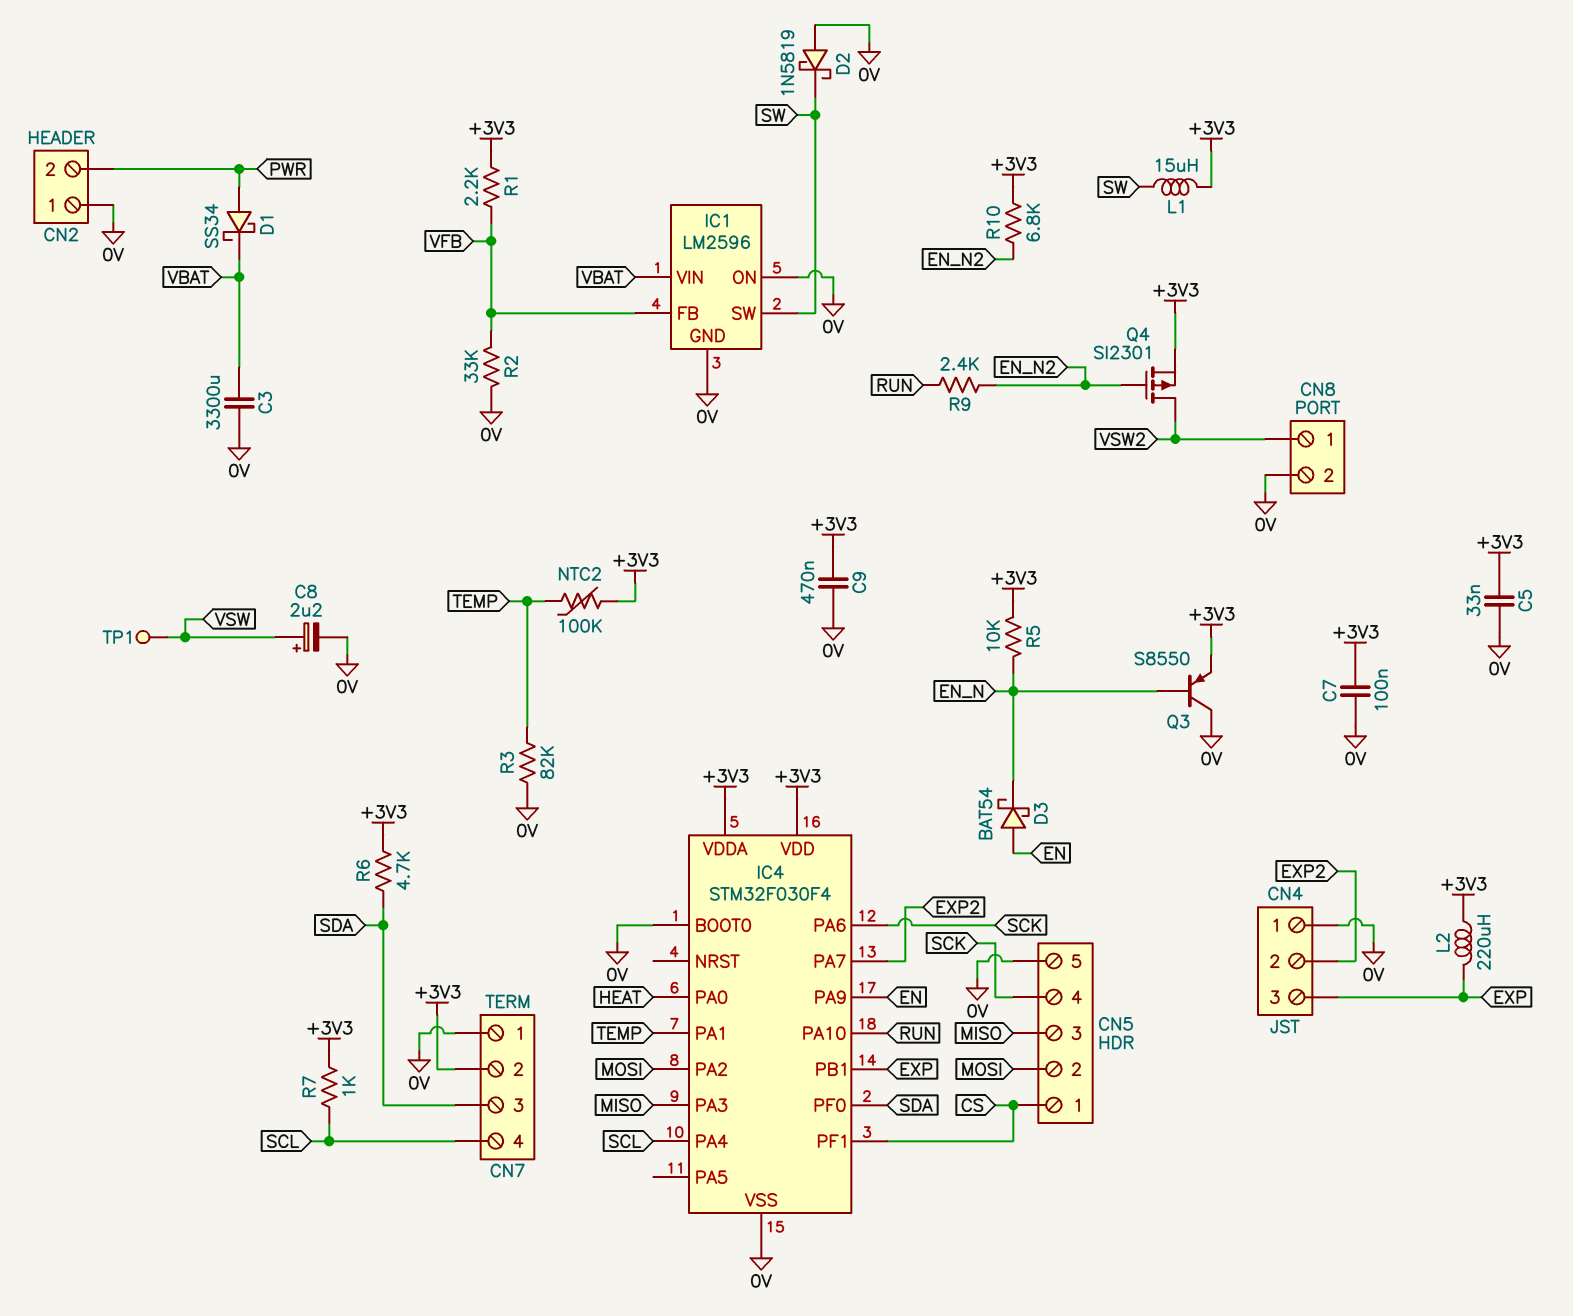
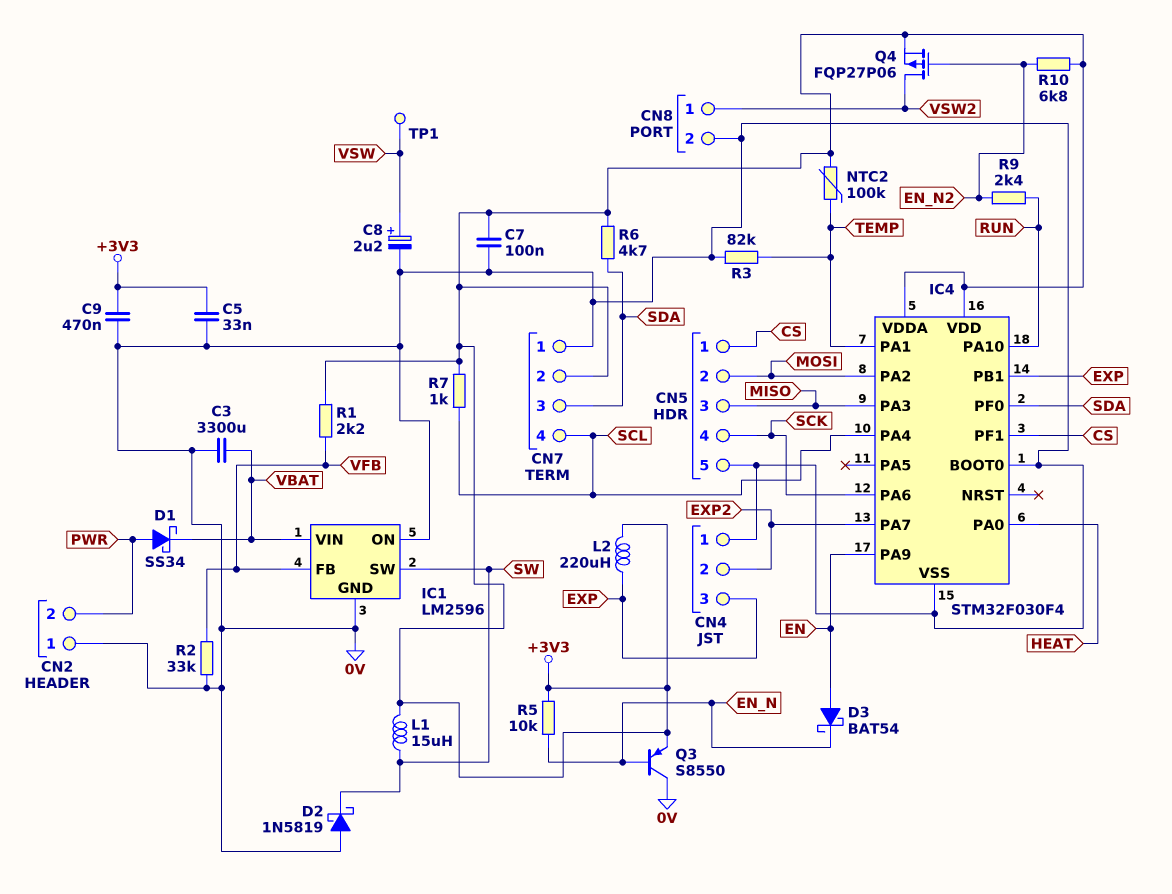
Q4: PMOS SI2301 (G EN_N2, D VSW2, S +3V3) -> PMOS FQP27P06 (G EN_N2, D VSW2, S +3V3)

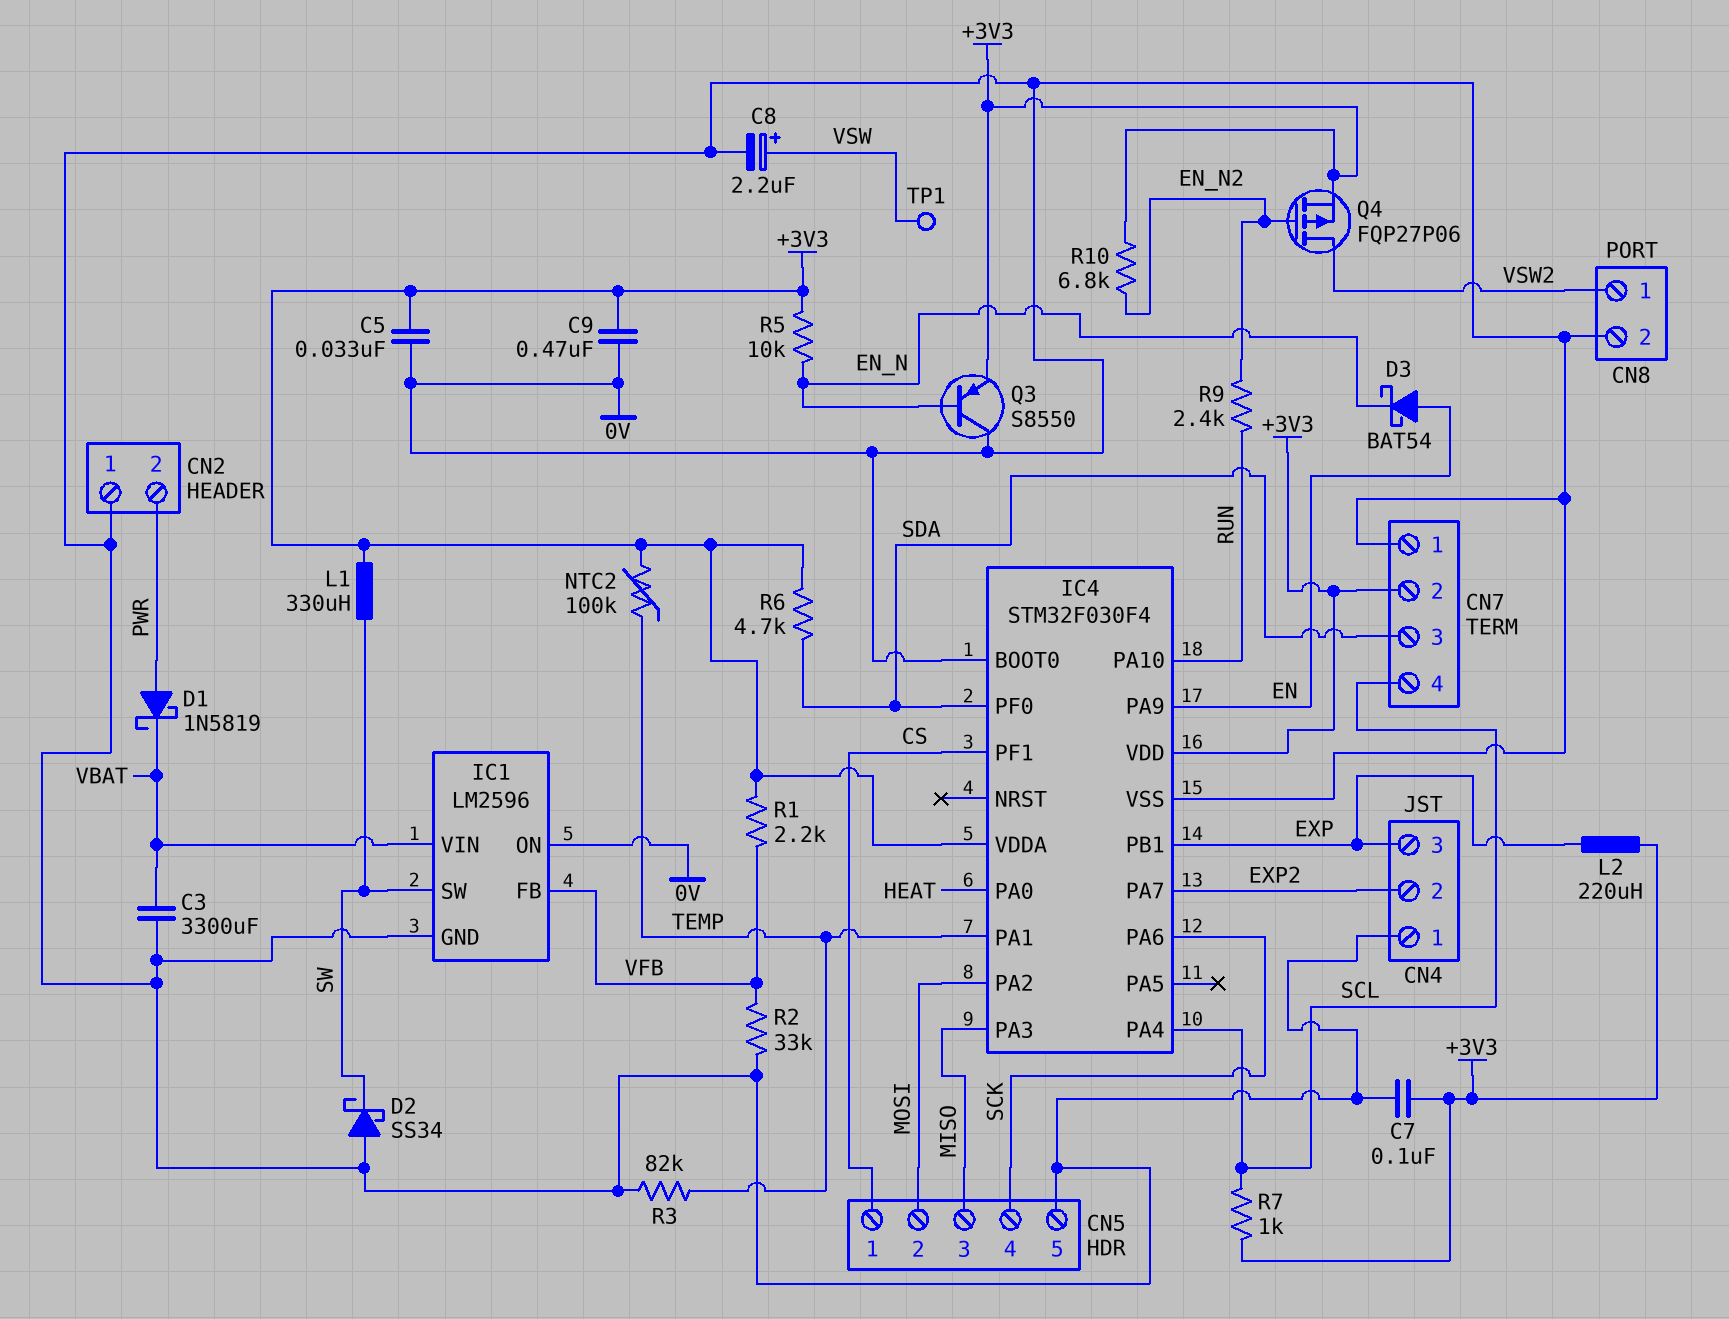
D1: schottky SS34 (A PWR, K VBAT) -> schottky 1N5819 (A PWR, K VBAT)
D2: schottky 1N5819 (A 0V, K SW) -> schottky SS34 (A 0V, K SW)
L1: 15uH (+3V3, SW) -> 330uH (+3V3, SW)

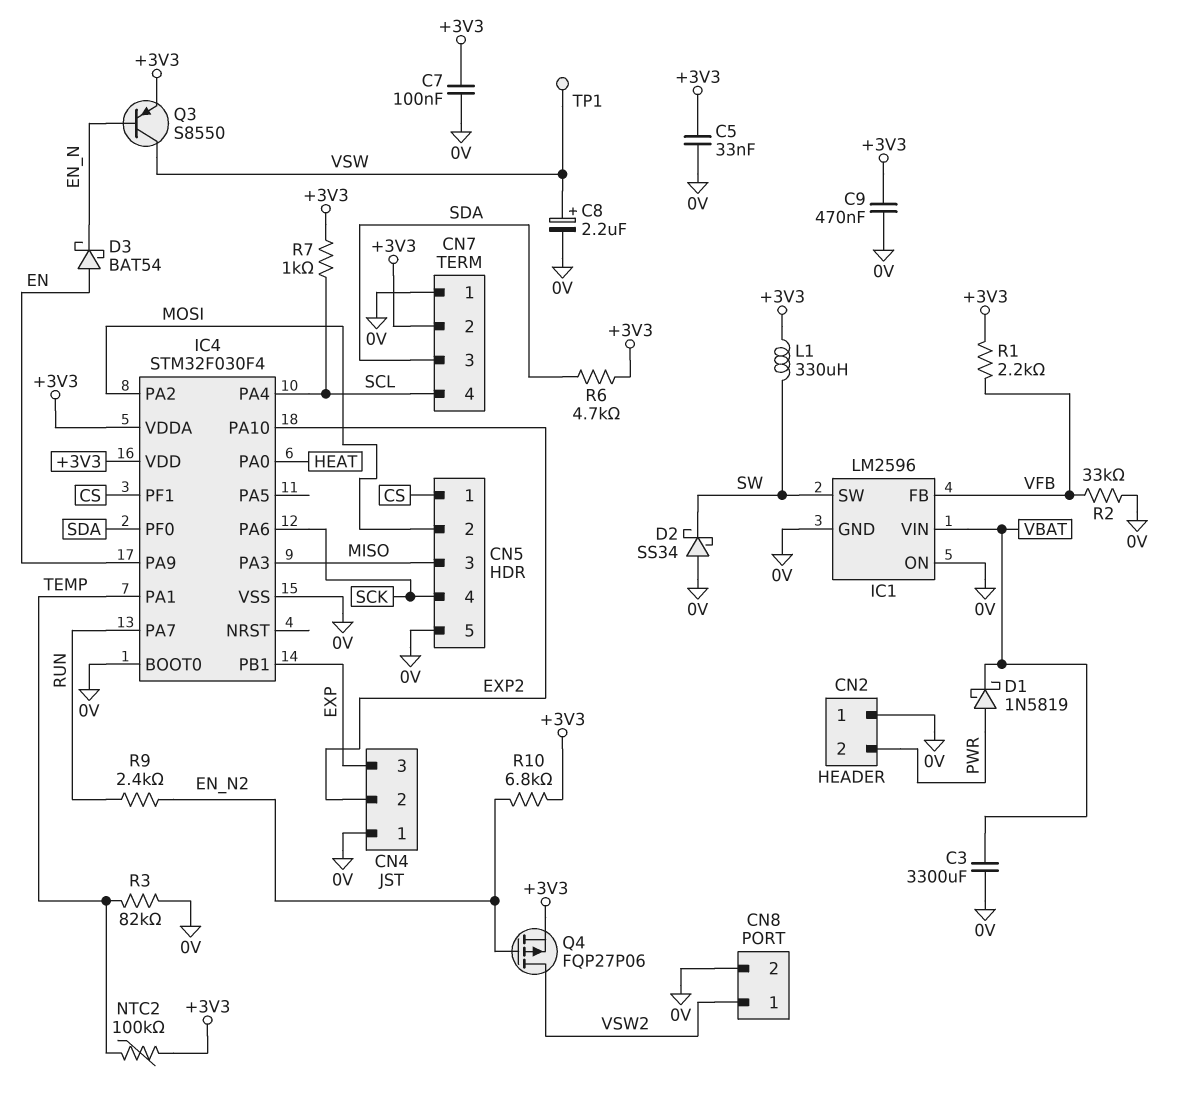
IC4 pin PA7: EXP2 -> RUN
IC4 pin PA10: RUN -> EXP2
L2: 220uH (+3V3, EXP) -> none
Q3: PNP S8550 (B EN_N, C 0V, E +3V3) -> PNP S8550 (B EN_N, C VSW, E +3V3)
R5: 10k (+3V3, EN_N) -> none

